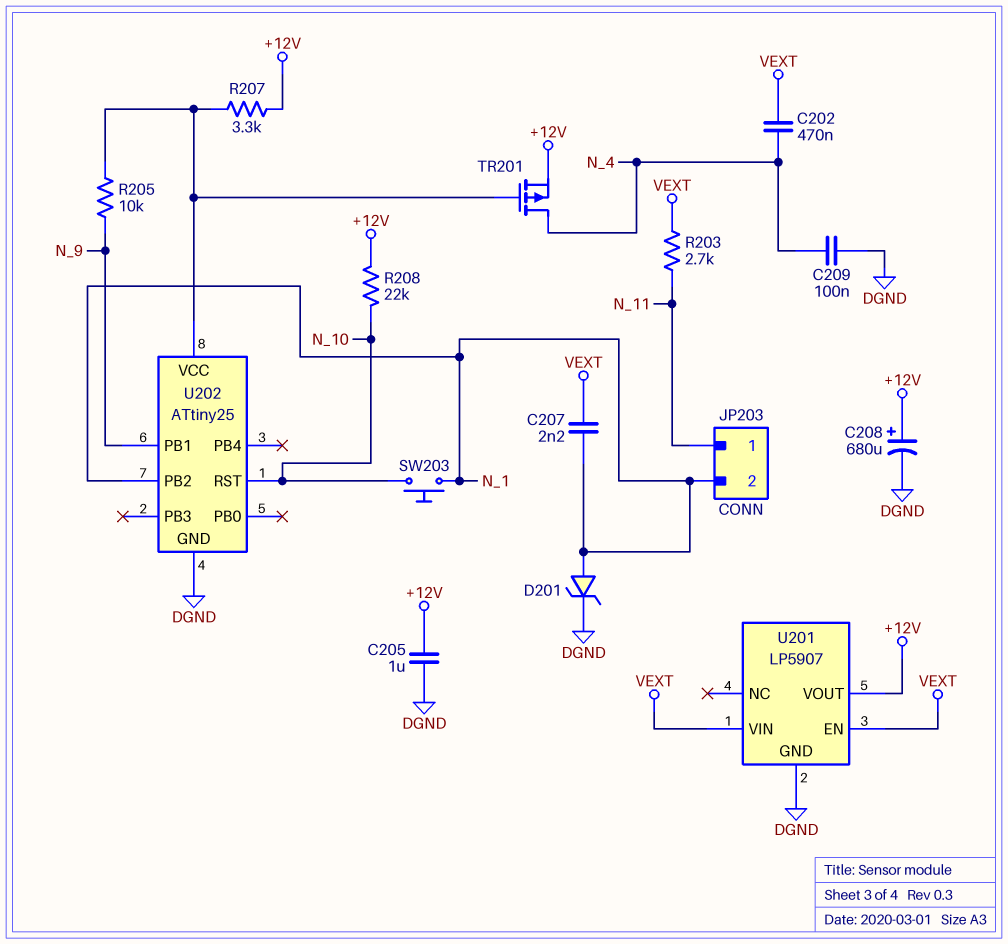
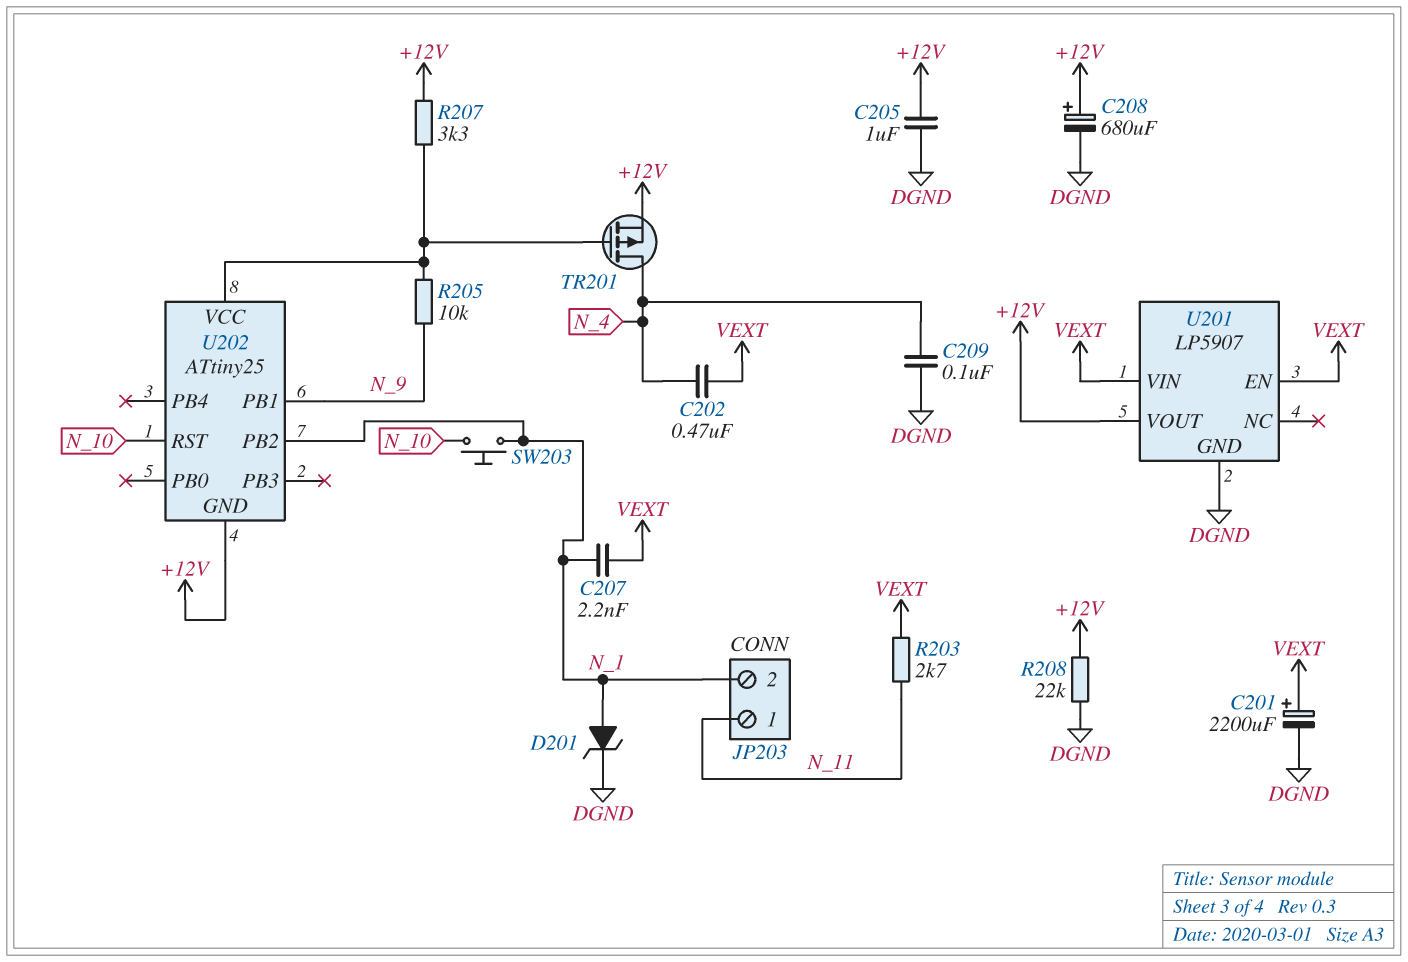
C201: none -> 2200uF (plus VEXT, minus DGND)
R208: 22k (+12V, N_10) -> 22k (+12V, DGND)
U202 pin GND: DGND -> +12V

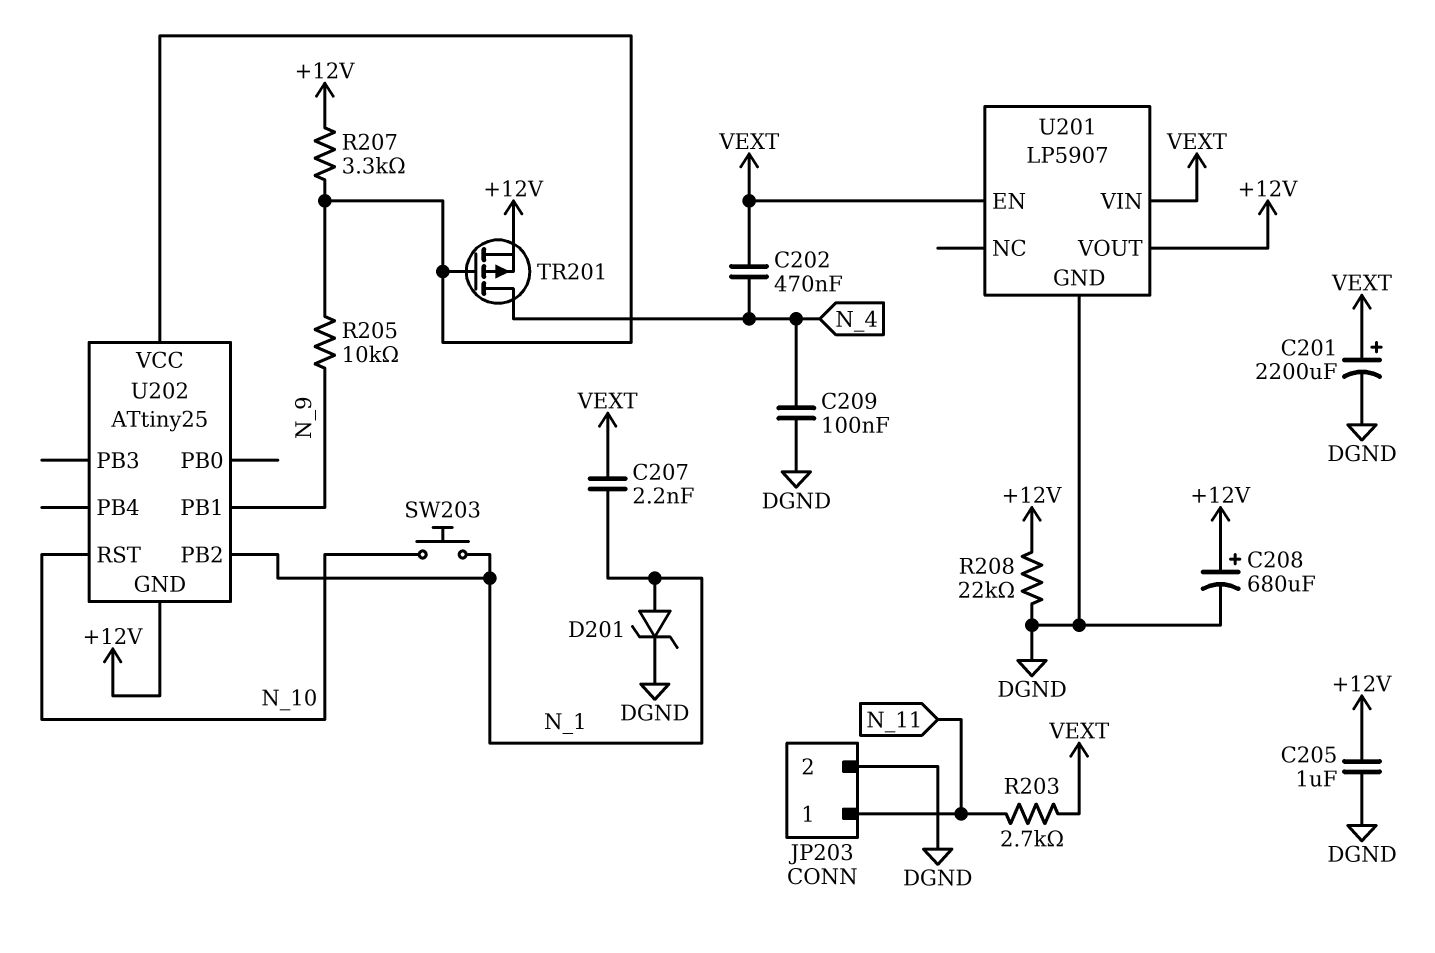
JP203 pin 2: N_1 -> DGND

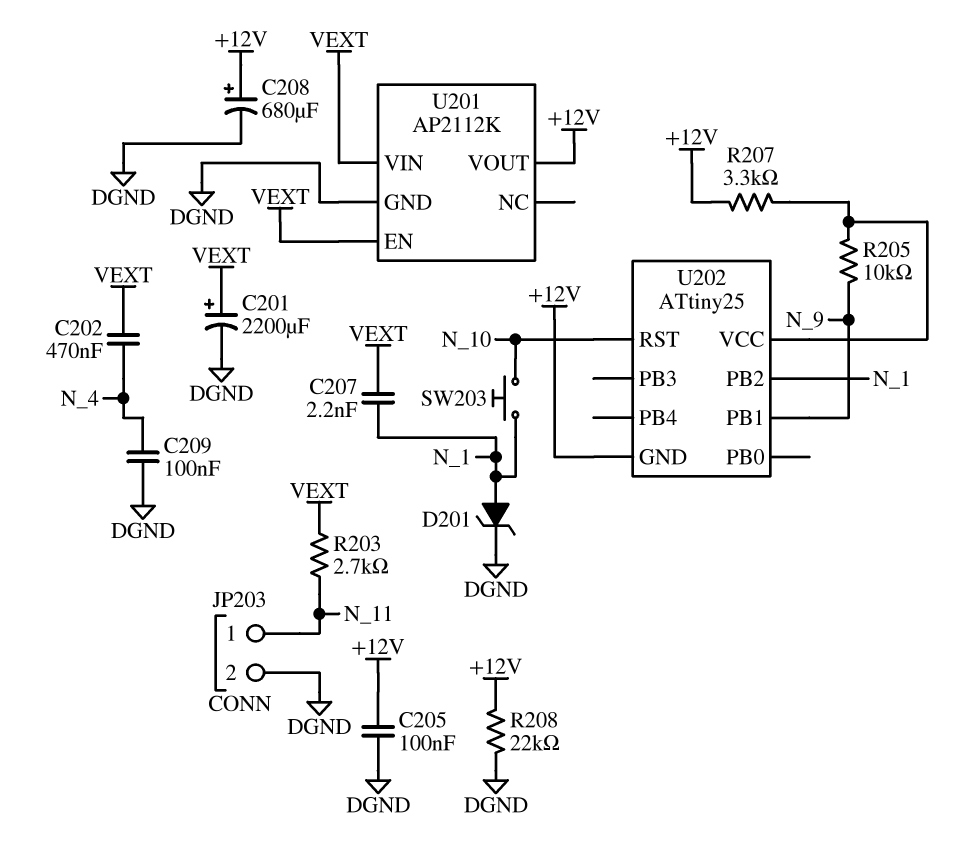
C205: 1uF (+12V, DGND) -> 100nF (+12V, DGND)
TR201: PMOS (G U202/VCC, D N_4, S +12V) -> none
U201: LP5907 -> AP2112K

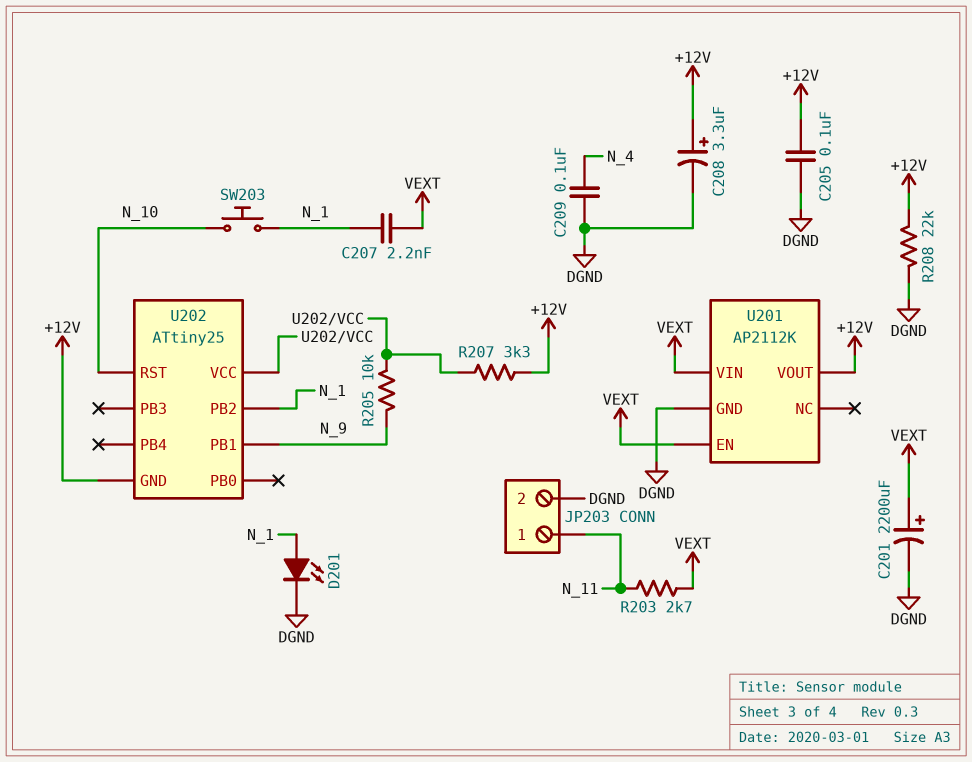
C202: 470nF (N_4, VEXT) -> none
C208: 680uF (plus +12V, minus DGND) -> 3.3uF (plus +12V, minus DGND)
D201: zener (A N_1, K DGND) -> LED (A N_1, K DGND)

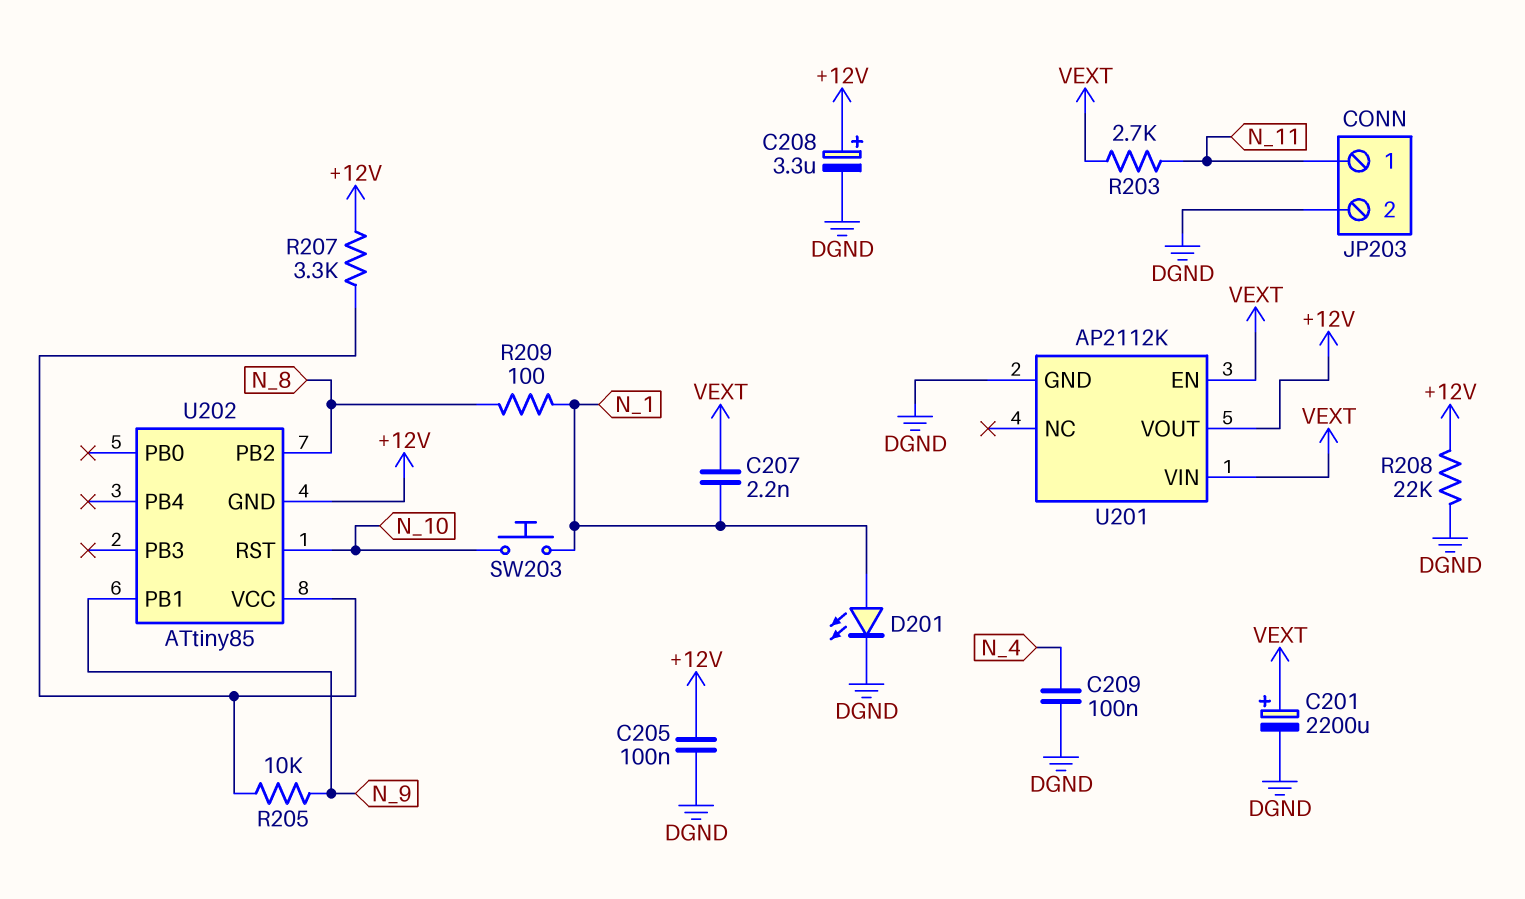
R209: none -> 100 (N_1, N_8)
U202: ATtiny25 -> ATtiny85
U202 pin PB2: N_1 -> N_8

